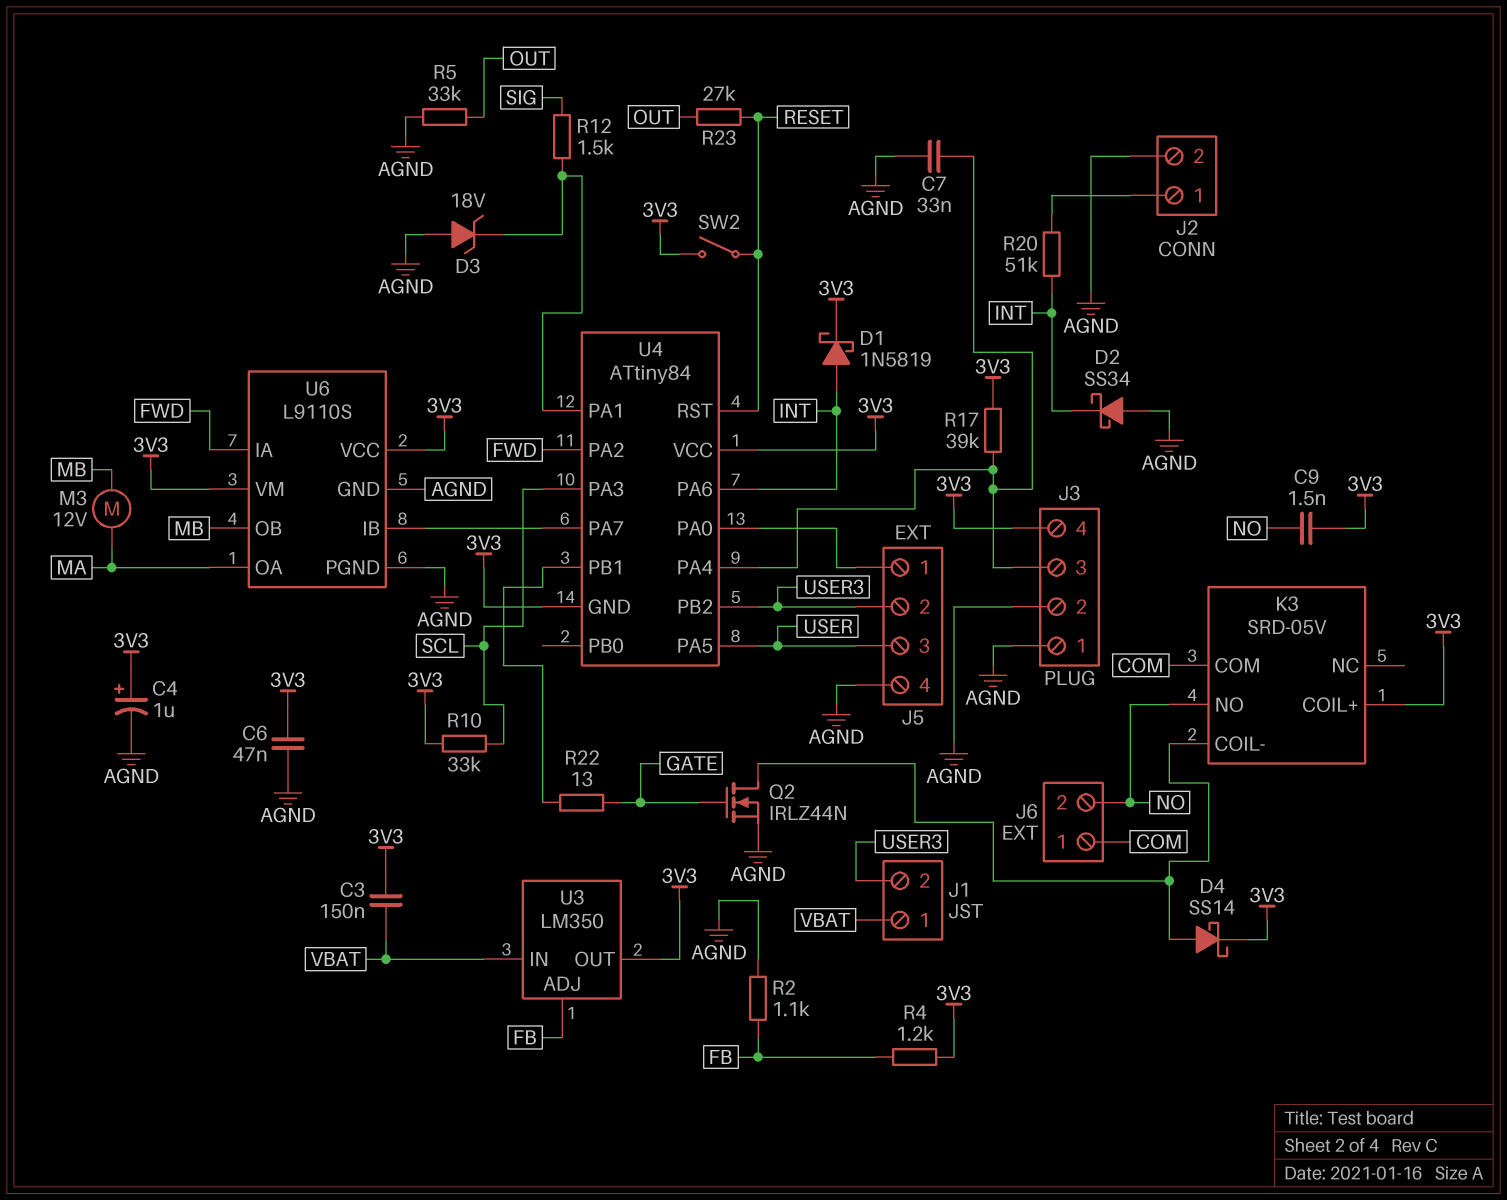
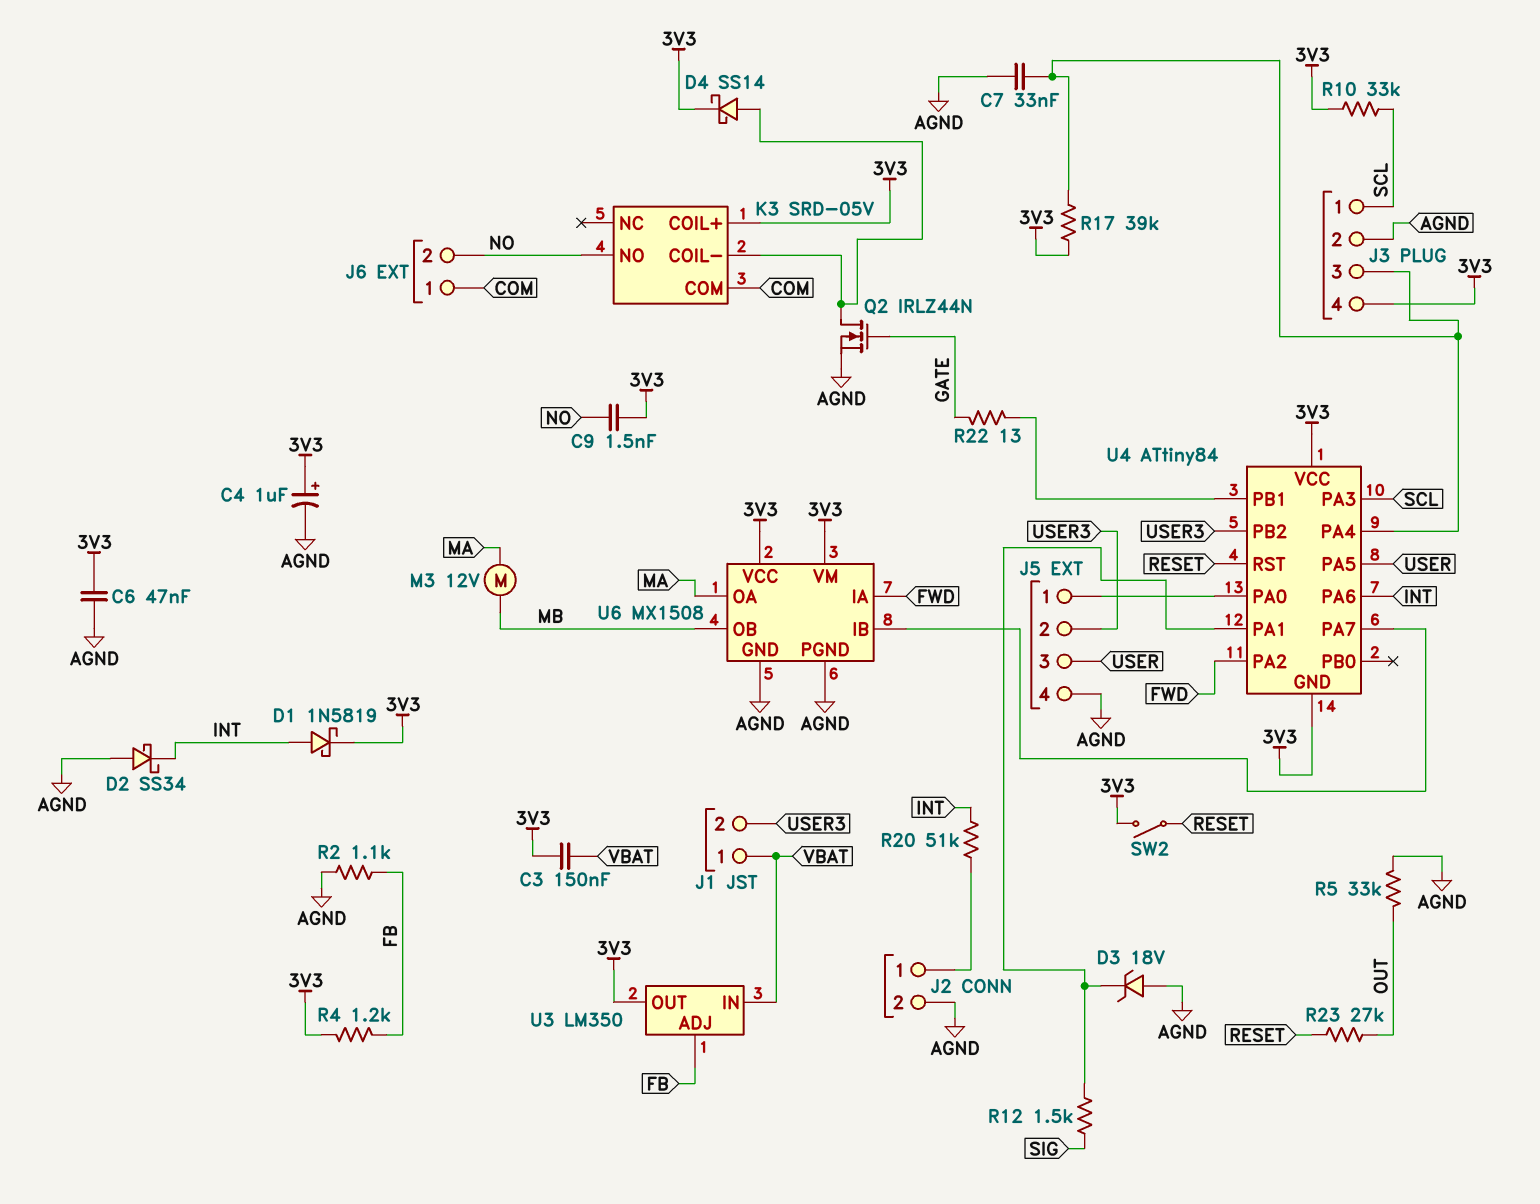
J3 pin 1: AGND -> SCL
U6: L9110S -> MX1508

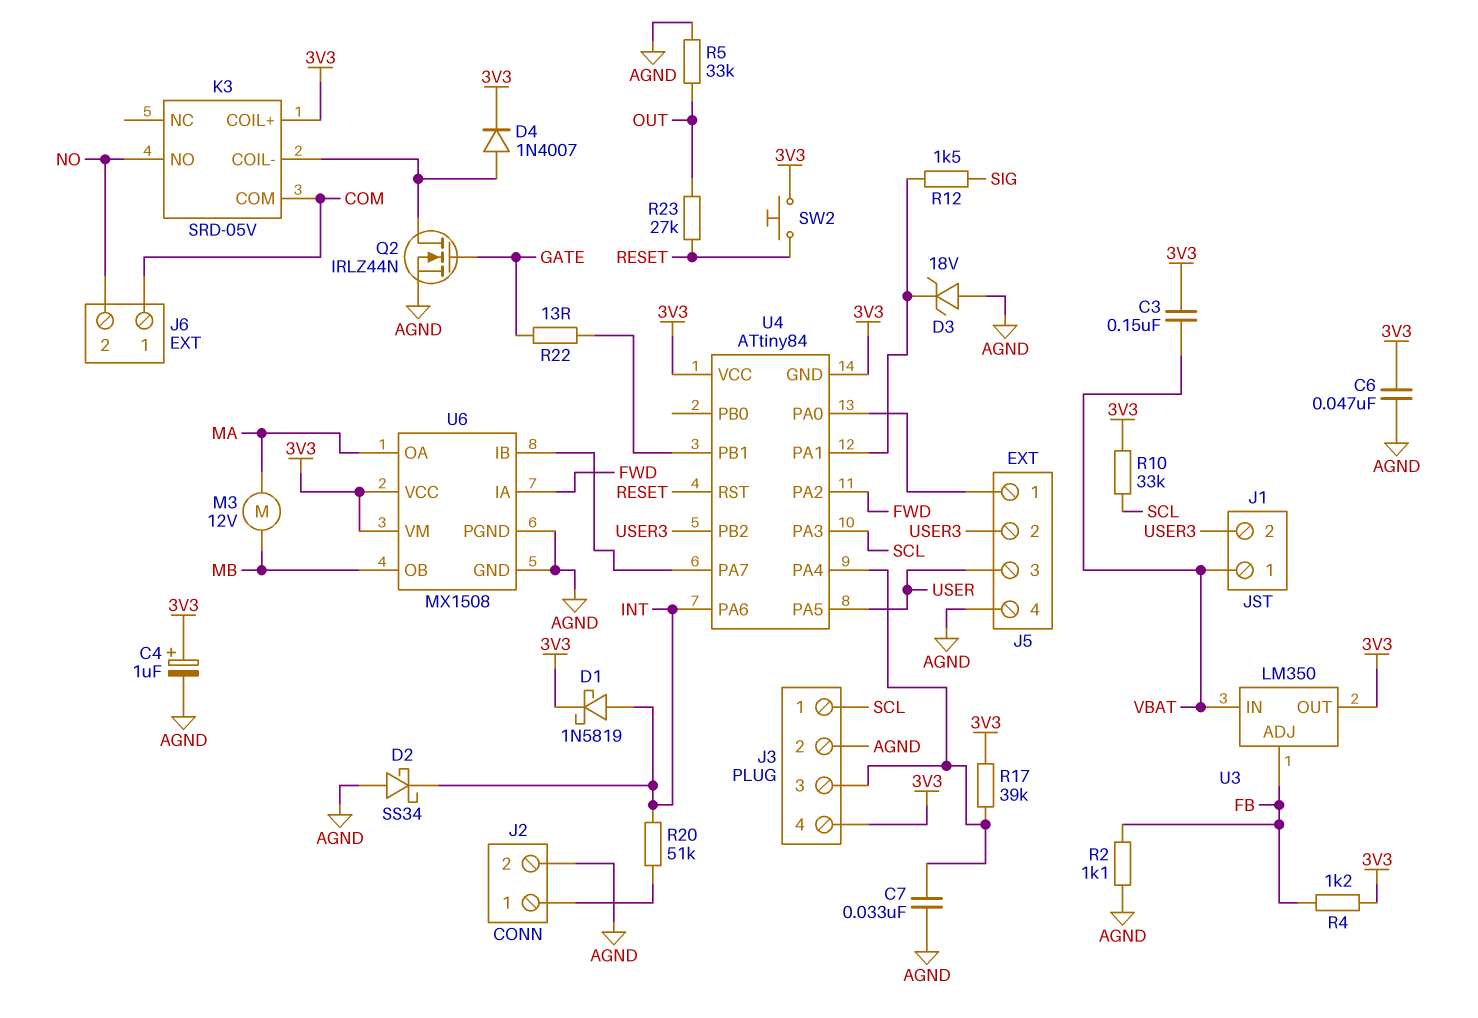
C9: 1.5nF (3V3, NO) -> none
D4: schottky SS14 (A K3/COIL-, K 3V3) -> diode 1N4007 (A K3/COIL-, K 3V3)
SW2: switch (3V3, RESET) -> button (3V3, RESET)

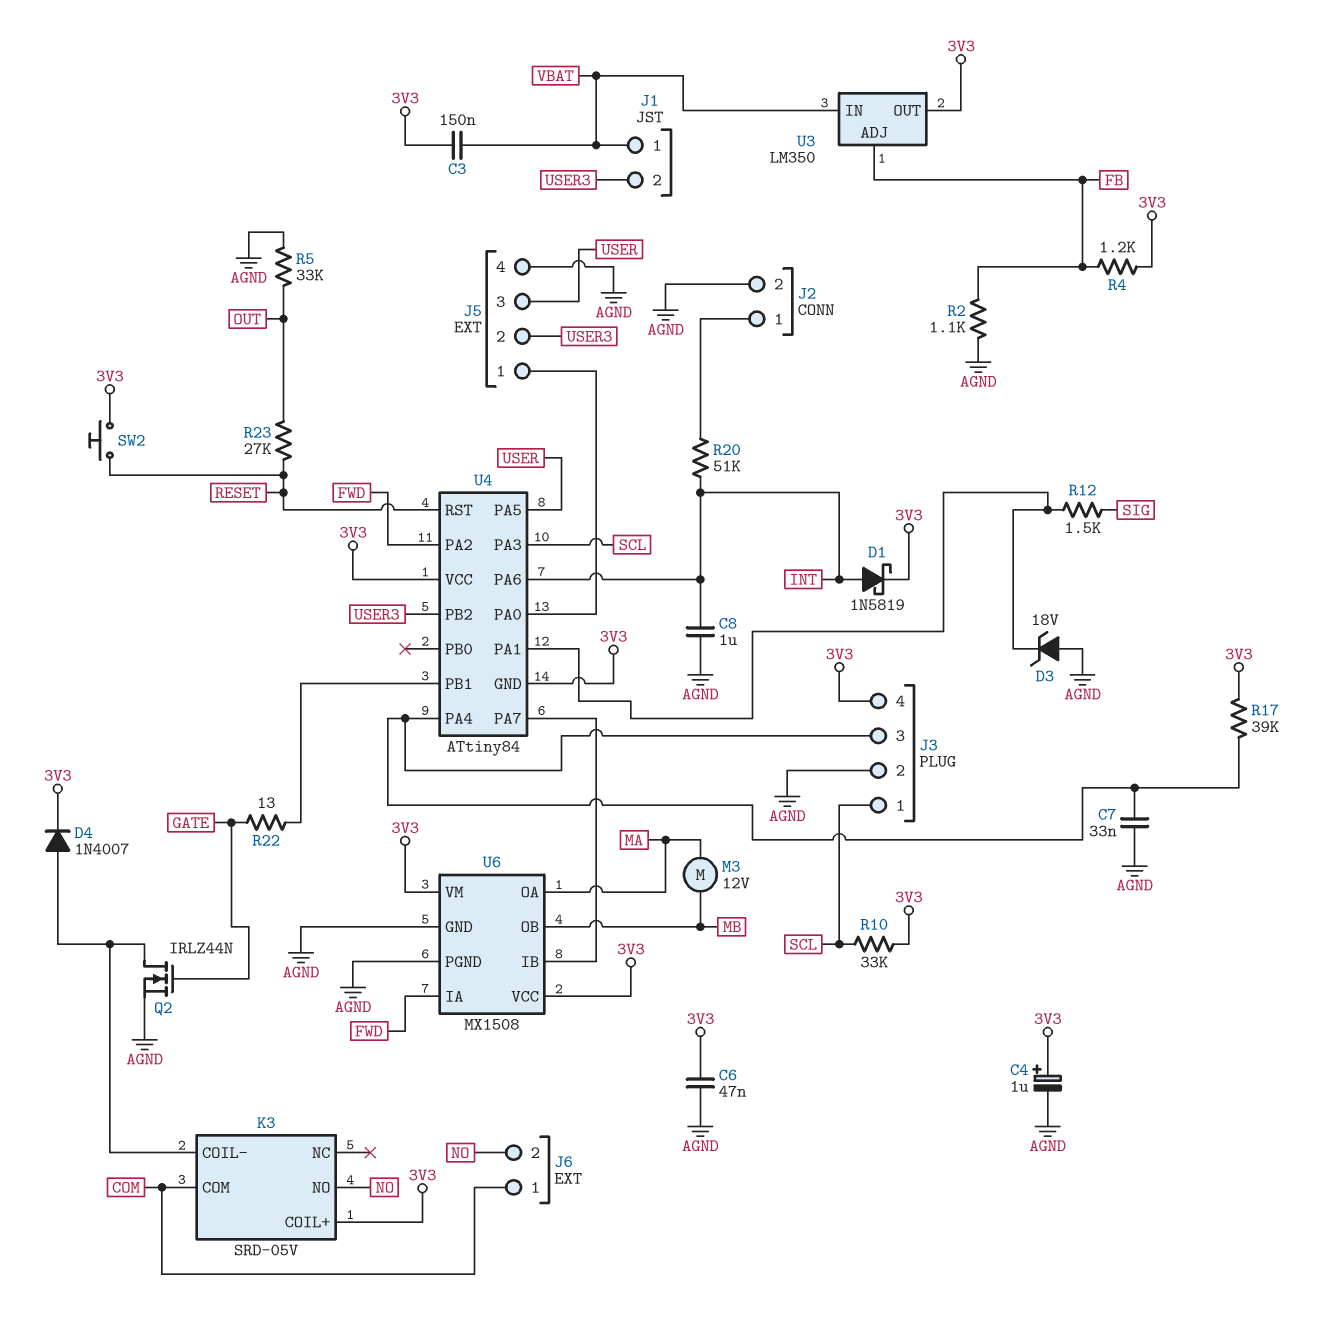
C8: none -> 1uF (AGND, INT)
D2: schottky SS34 (A AGND, K INT) -> none

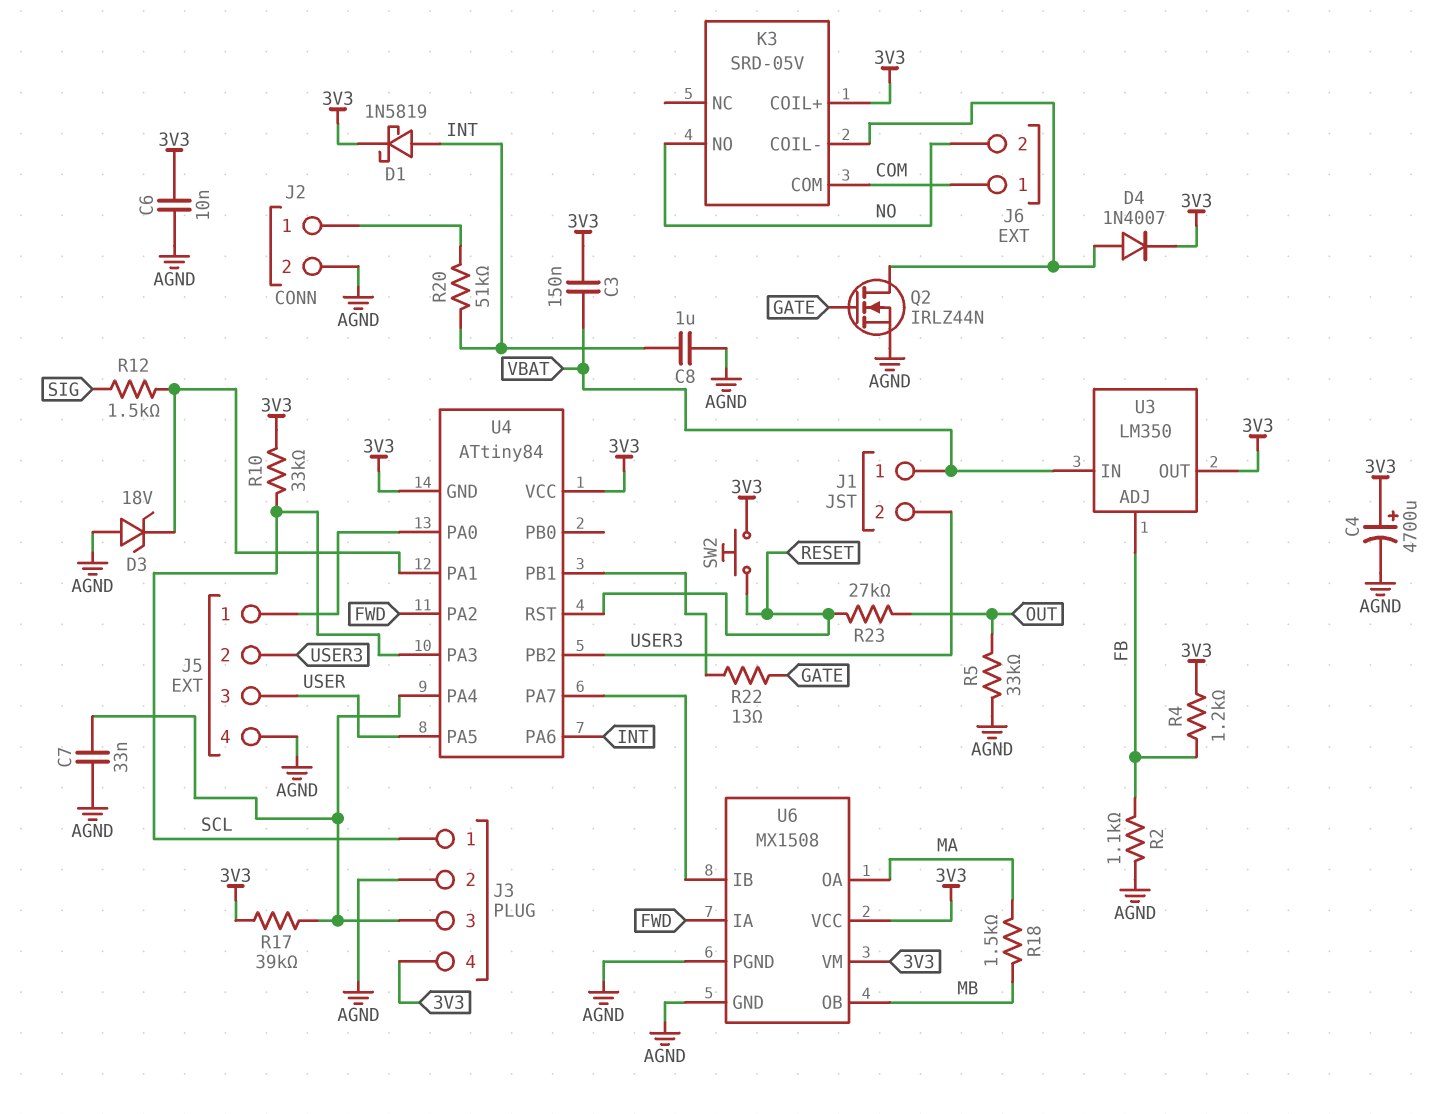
C4: 1uF (plus 3V3, minus AGND) -> 4700uF (plus 3V3, minus AGND)
C6: 47nF (3V3, AGND) -> 10nF (3V3, AGND)
M3: motor 12V (MA, MB) -> none
R18: none -> 1.5k (MA, MB)

